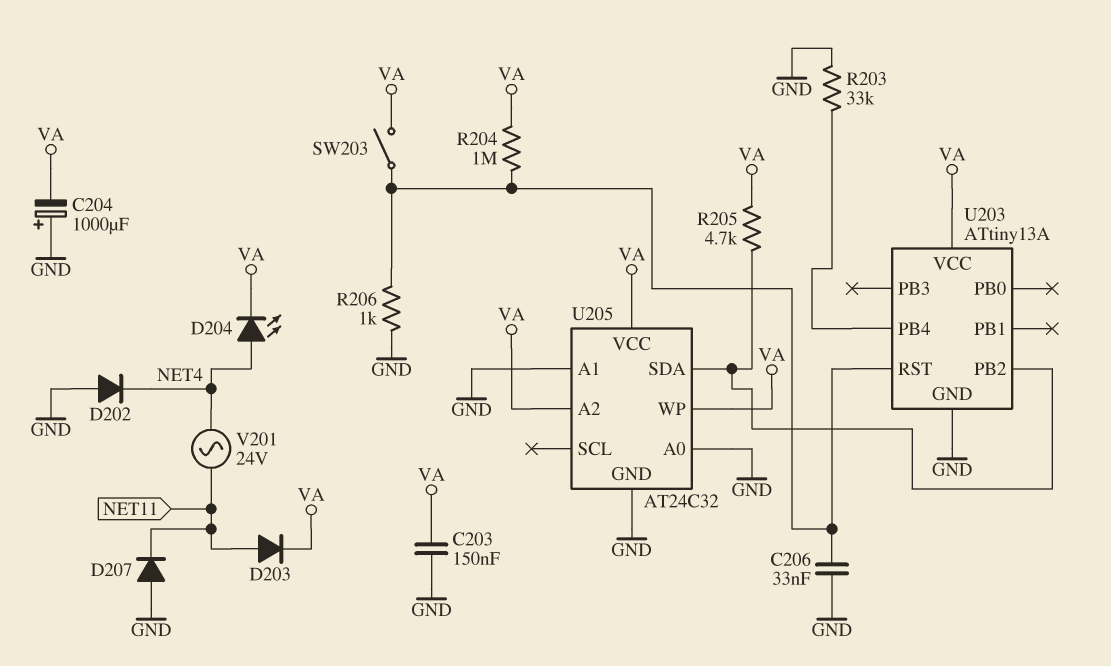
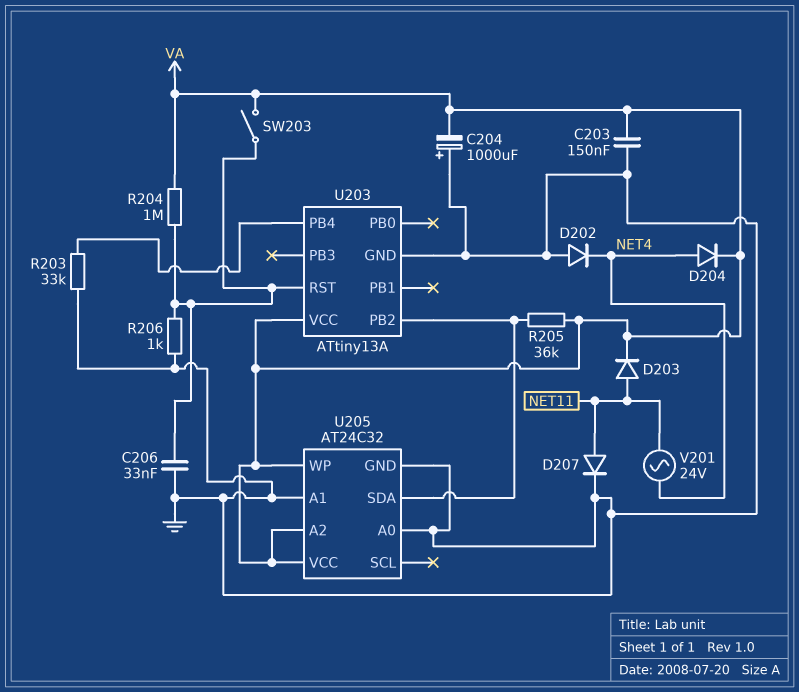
D204: LED (A NET4, K VA) -> diode (A NET4, K VA)
D207: diode (A GND, K NET11) -> diode (A NET11, K GND)
R205: 4.7k (U203/PB2, VA) -> 36k (U203/PB2, VA)

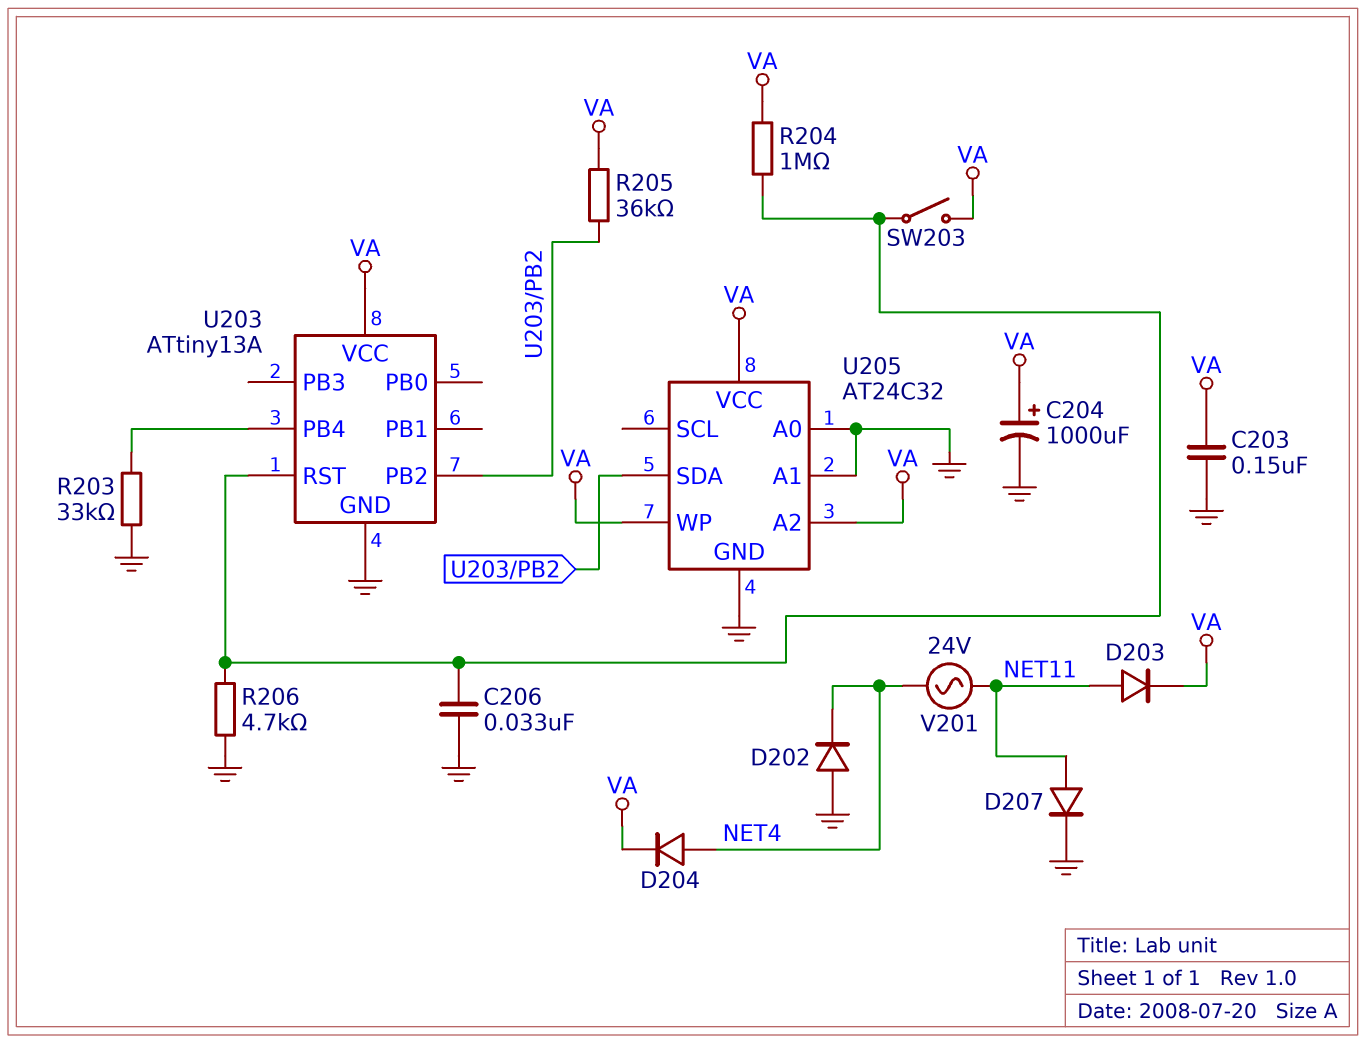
C204: 1000uF (plus GND, minus VA) -> 1000uF (plus VA, minus GND)
R206: 1k (GND, U203/RST) -> 4.7k (GND, U203/RST)

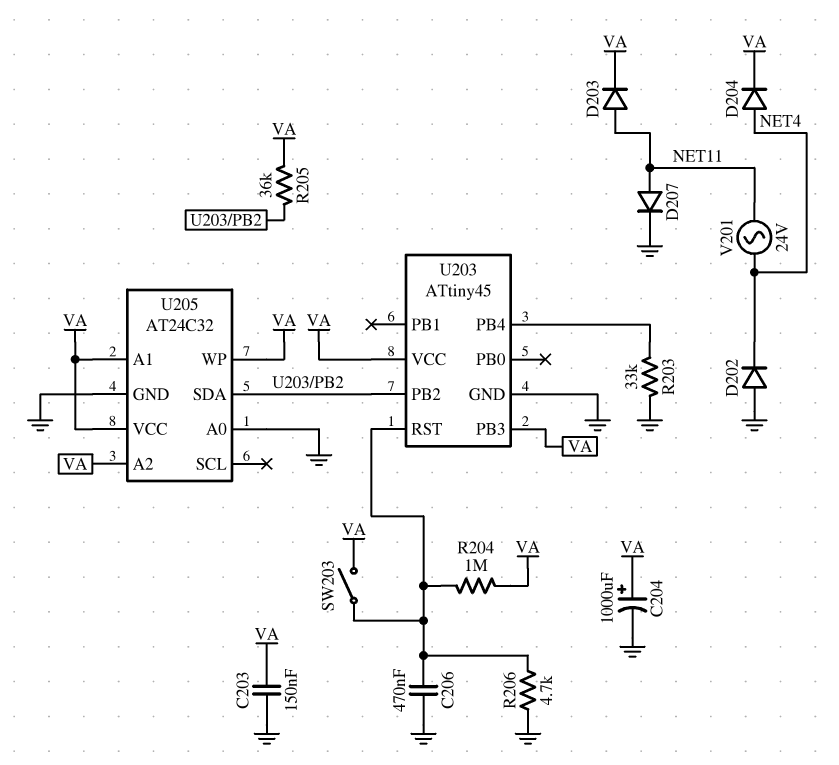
C206: 33nF (GND, U203/RST) -> 470nF (GND, U203/RST)
U203: ATtiny13A -> ATtiny45
U203 pin PB3: none -> VA
U205 pin A1: GND -> VA

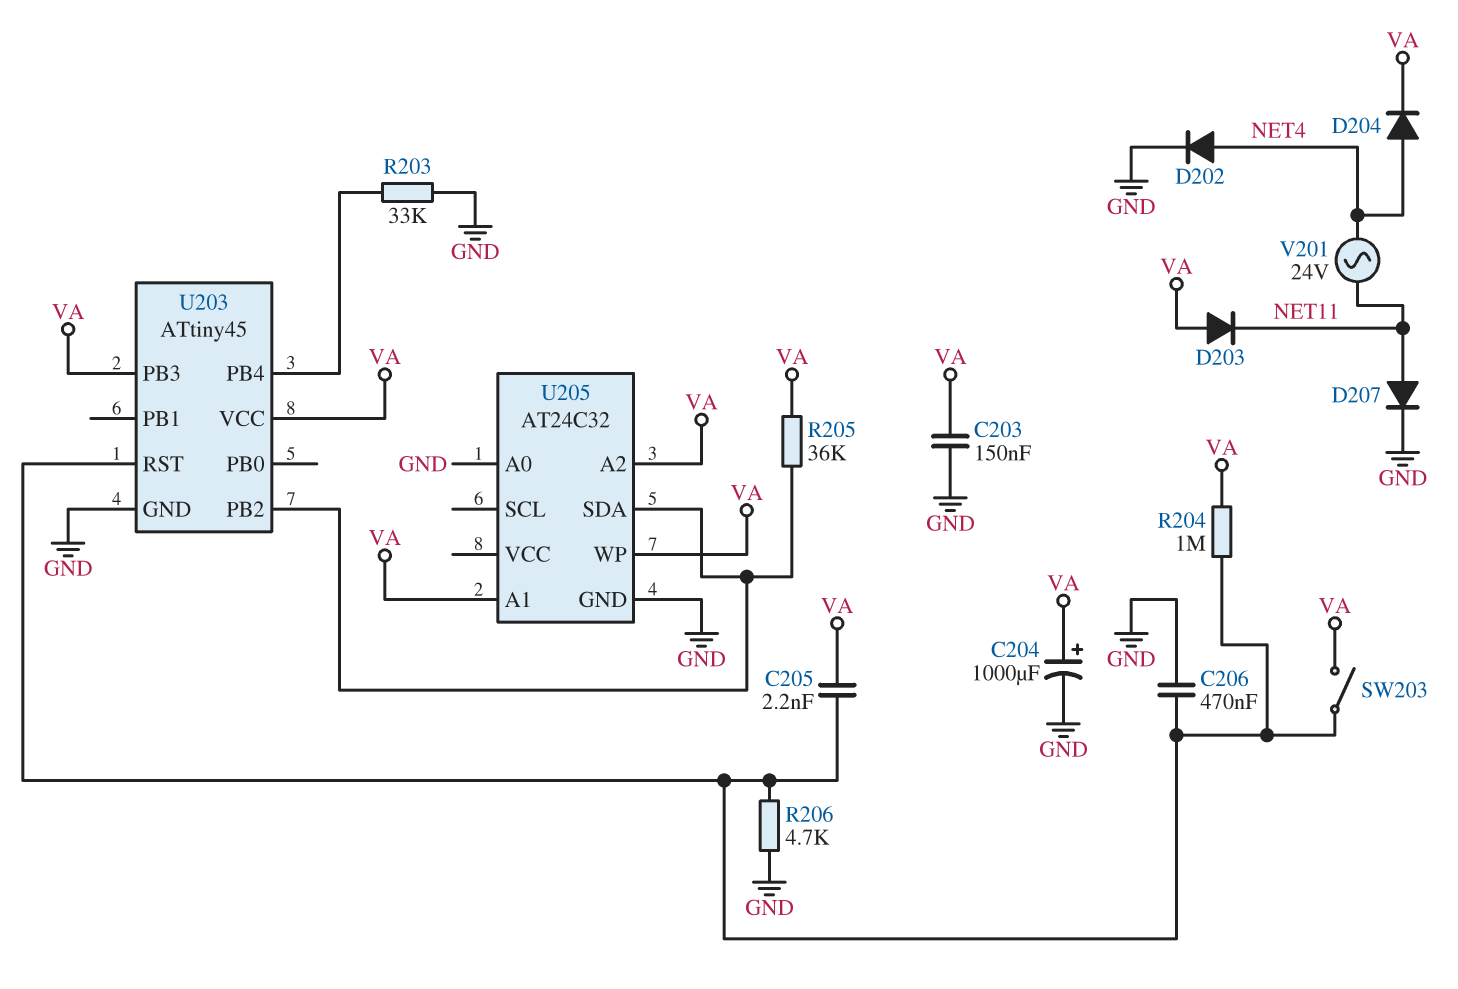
C205: none -> 2.2nF (U203/RST, VA)
D202: diode (A GND, K NET4) -> diode (A NET4, K GND)
D203: diode (A NET11, K VA) -> diode (A VA, K NET11)
U205 pin VCC: VA -> none

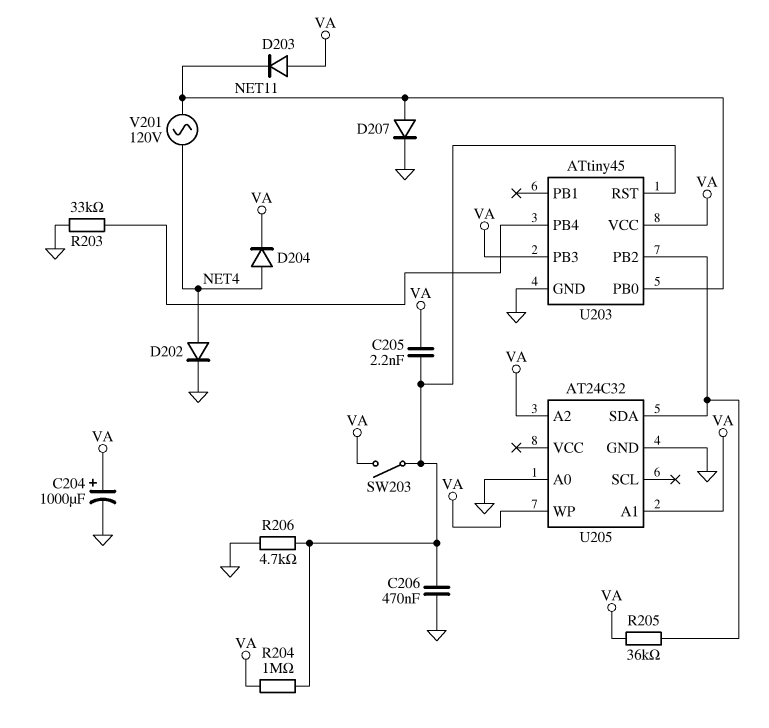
C203: 150nF (GND, VA) -> none
U203 pin PB0: none -> NET11
V201: AC 24V (NET4, NET11) -> AC 120V (NET4, NET11)

